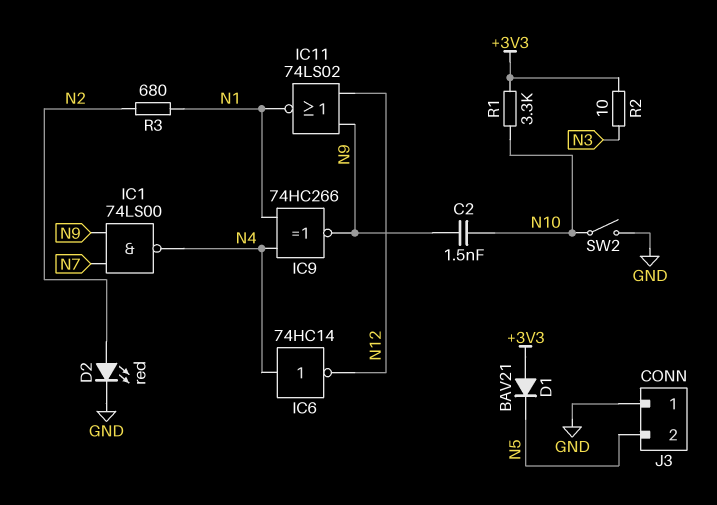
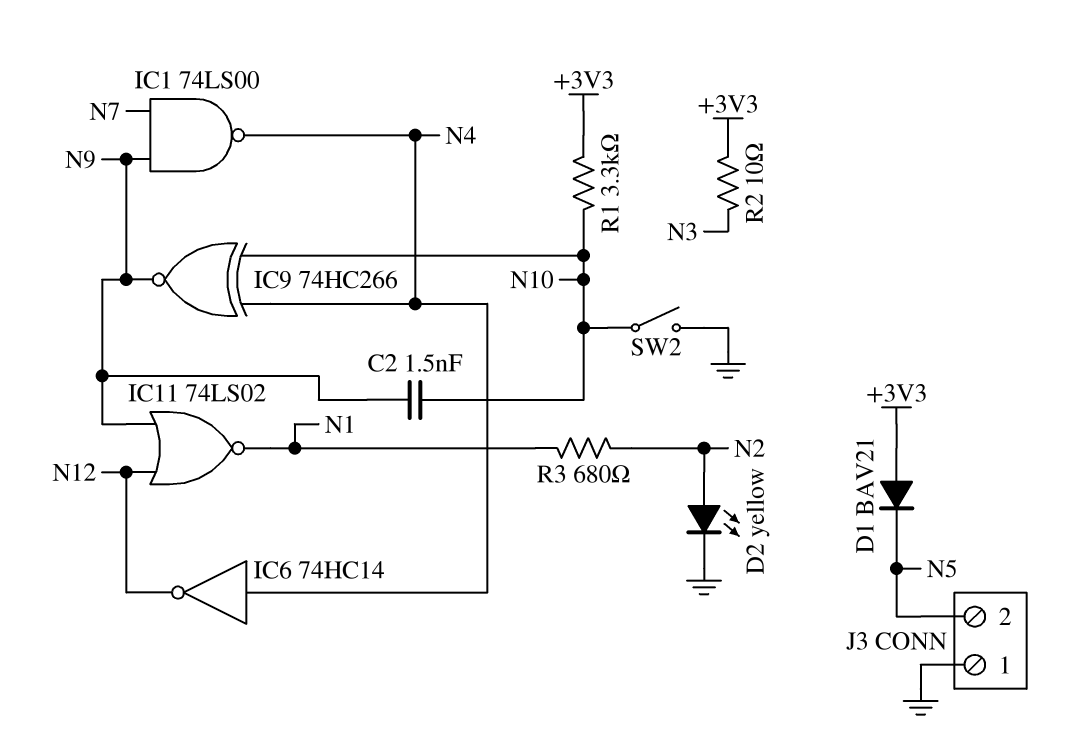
D2: LED red (A N2, K GND) -> LED yellow (A N2, K GND)
IC9: XNOR 74HC266 (in N1, in N4, out N9) -> XNOR 74HC266 (in N4, in N10, out N9)

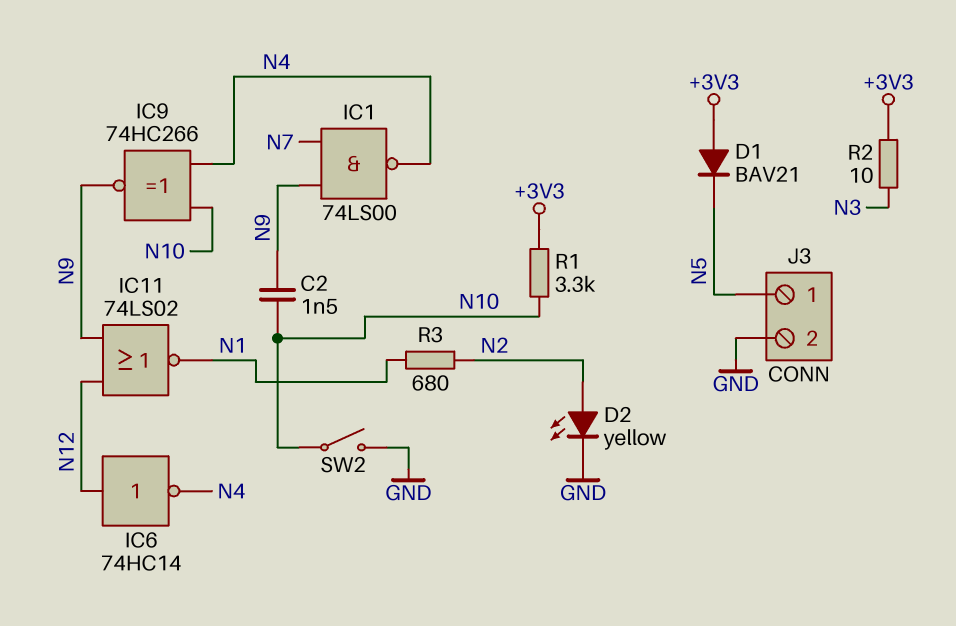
IC6: NOT 74HC14 (in N4, out N12) -> NOT 74HC14 (in N12, out N4)
J3 pin 1: GND -> N5
J3 pin 2: N5 -> GND

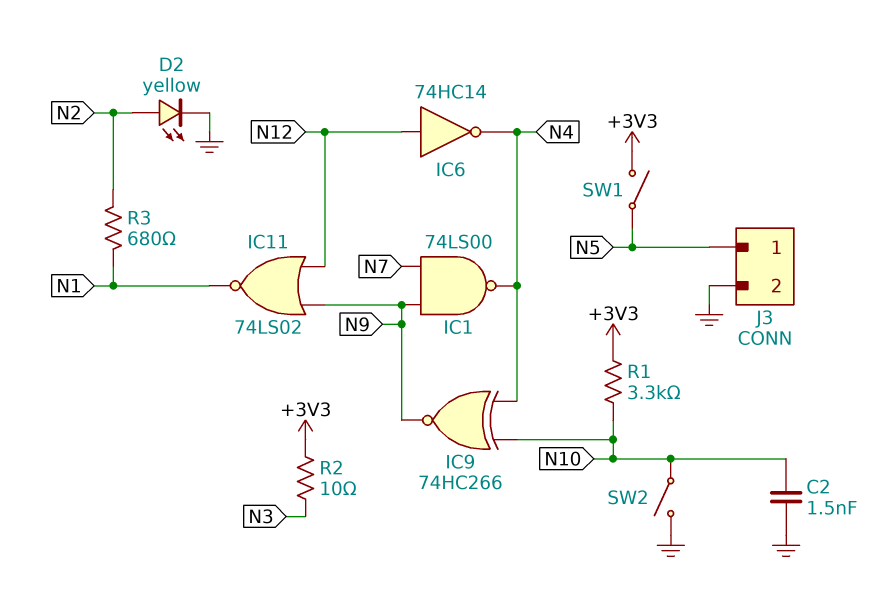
C2: 1.5nF (N9, N10) -> 1.5nF (GND, N10)
D1: diode BAV21 (A +3V3, K N5) -> none
SW1: none -> switch (+3V3, N5)

